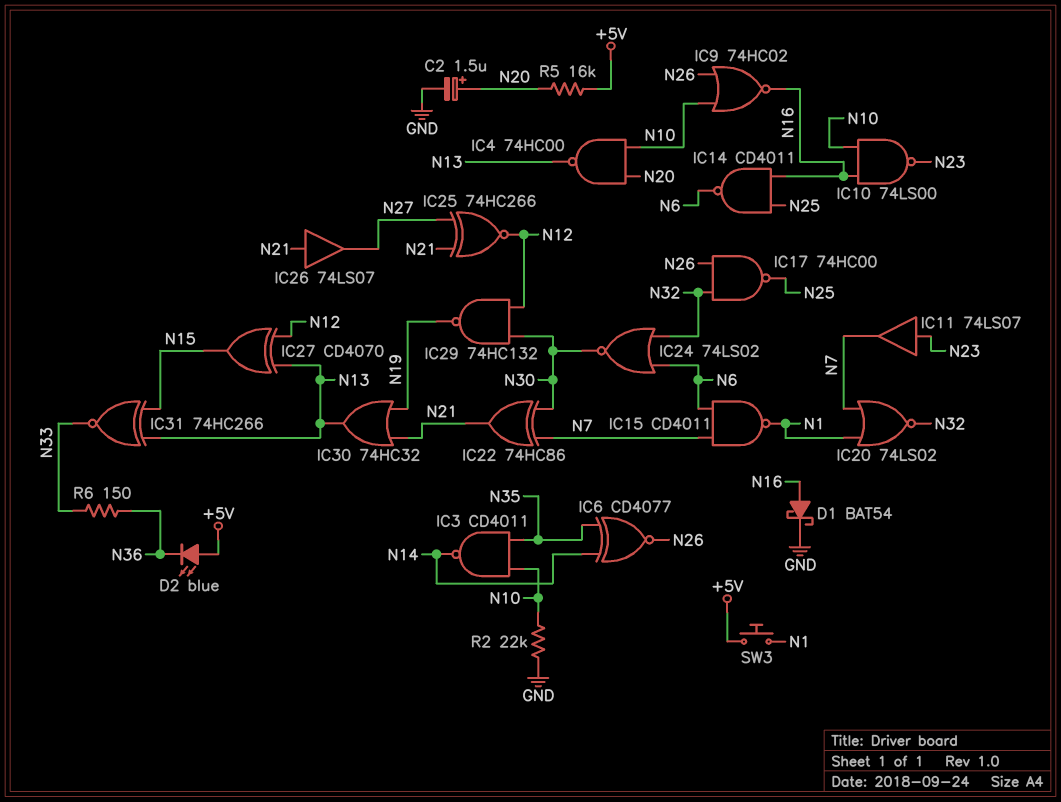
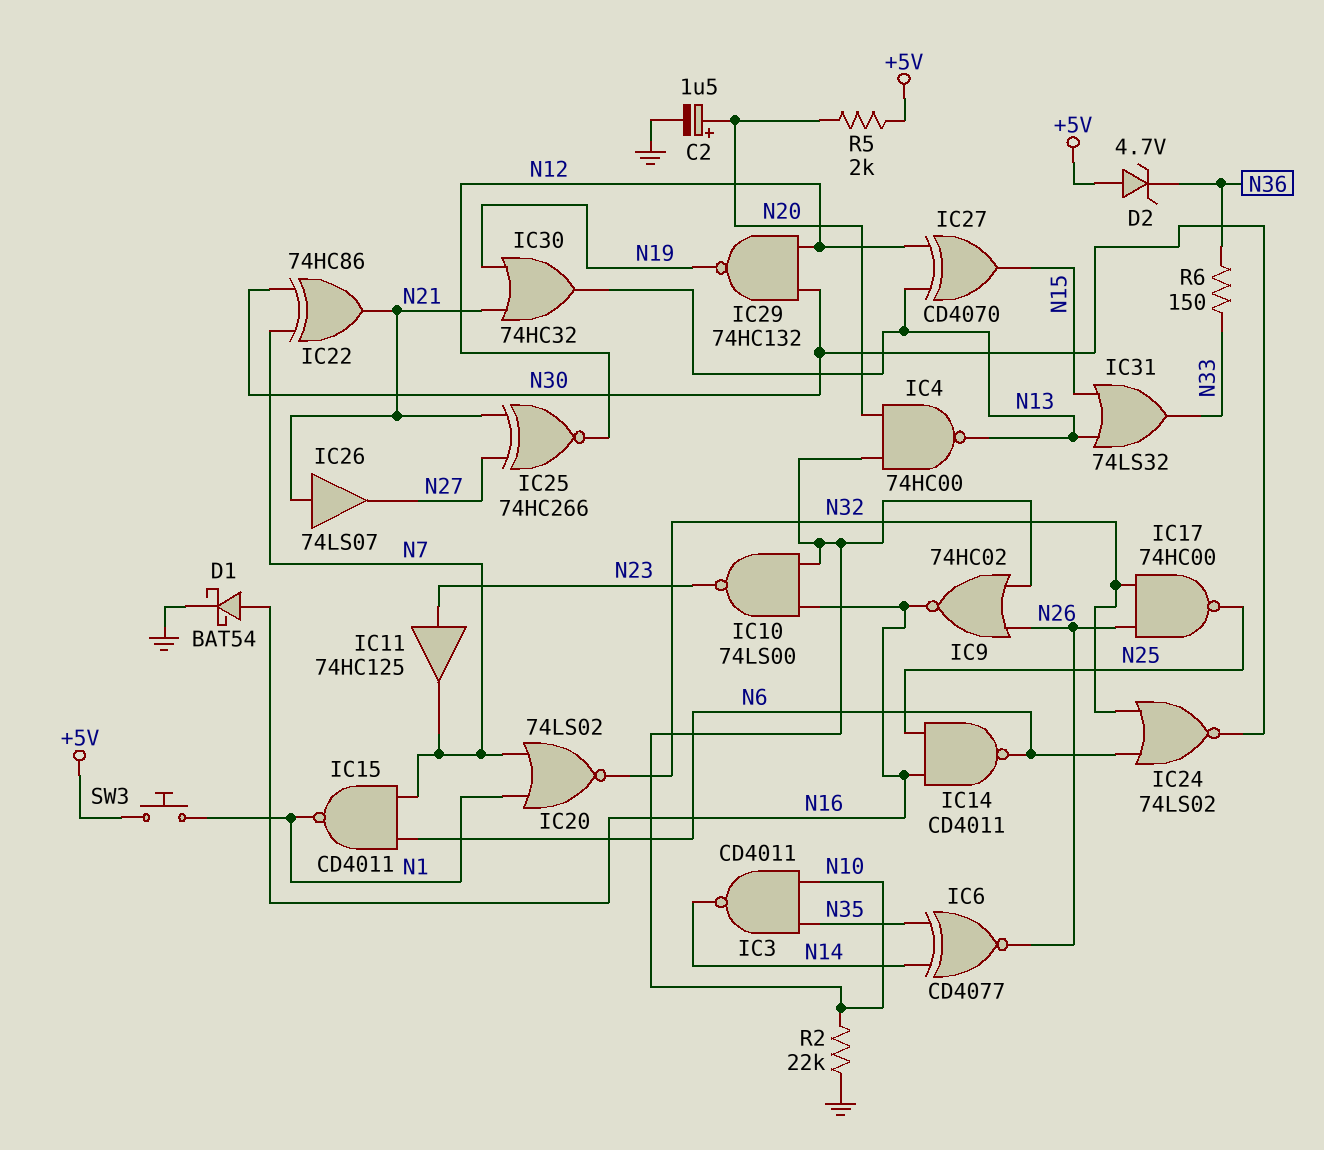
D2: LED blue (A +5V, K N36) -> zener 4.7V (A +5V, K N36)
IC11: buffer 74LS07 (in N23, out N7) -> buffer 74HC125 (in N23, out N7)
IC31: XNOR 74HC266 (in N13, in N15, out N33) -> OR 74LS32 (in N13, in N15, out N33)
R5: 16k (+5V, N20) -> 2k (+5V, N20)

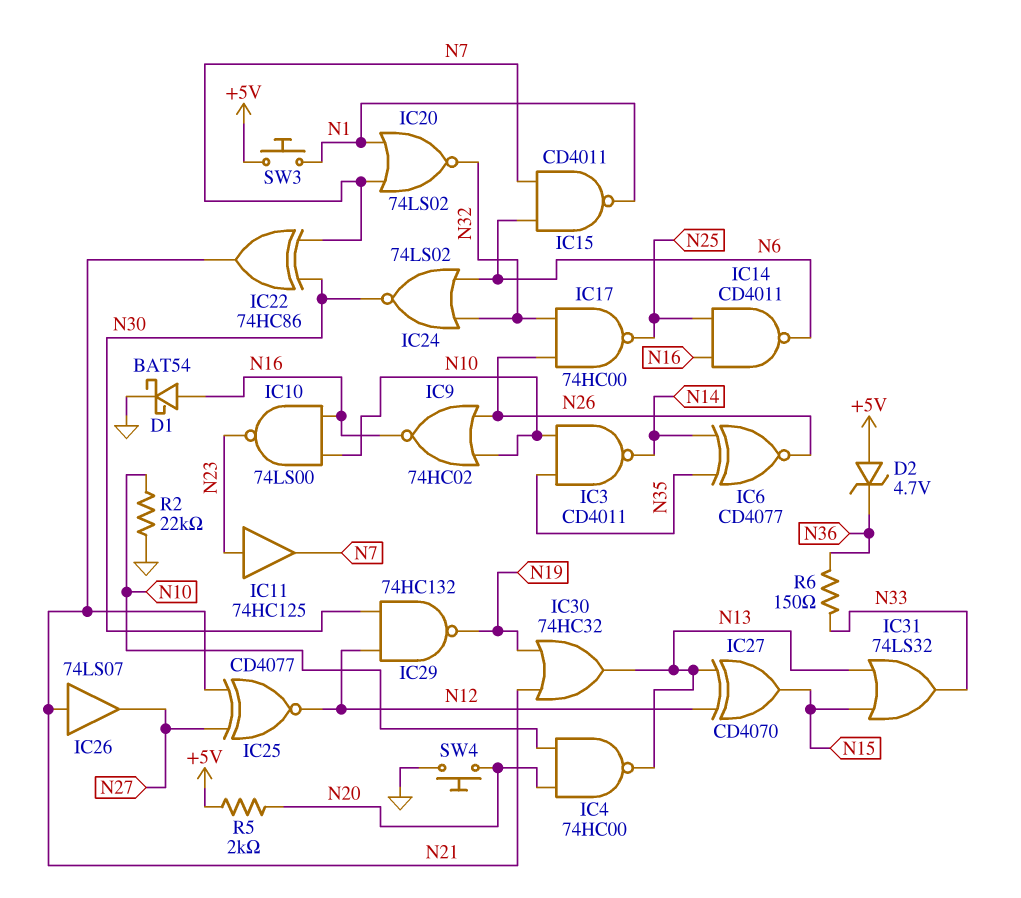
C2: 1.5uF (plus N20, minus GND) -> none
IC25: XNOR 74HC266 (in N21, in N27, out N12) -> XNOR CD4077 (in N21, in N27, out N12)
SW4: none -> button (GND, N20)

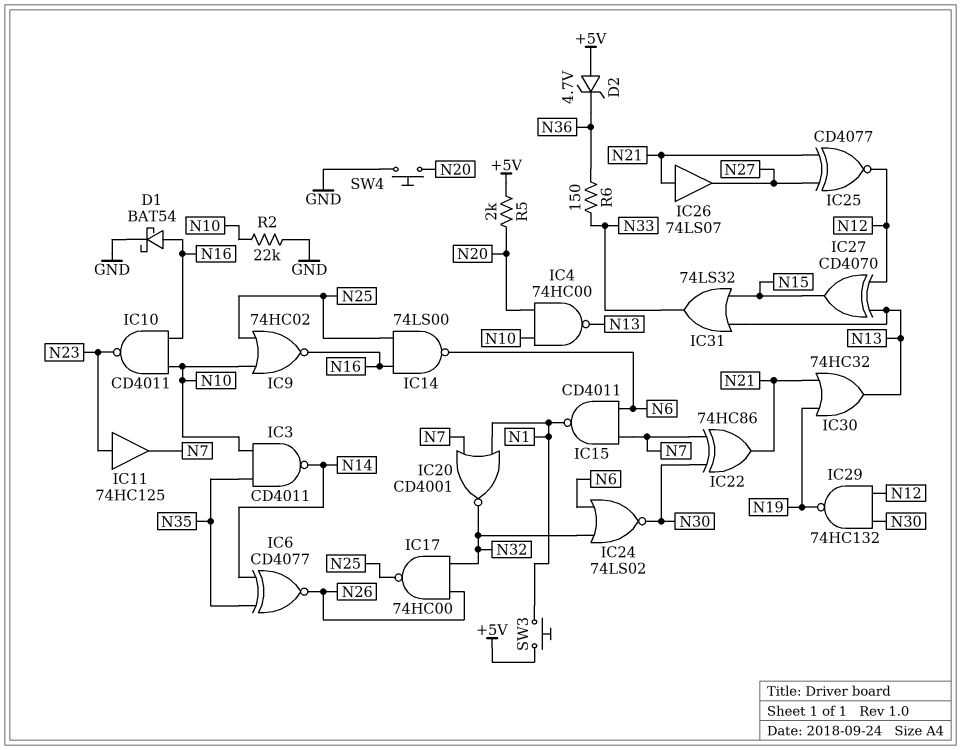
IC9: NOR 74HC02 (in N10, in N26, out N16) -> NOR 74HC02 (in N10, in N25, out N16)
IC10: NAND 74LS00 (in N10, in N16, out N23) -> NAND CD4011 (in N10, in N16, out N23)
IC14: NAND CD4011 (in N16, in N25, out N6) -> NAND 74LS00 (in N16, in N25, out N6)
IC20: NOR 74LS02 (in N1, in N7, out N32) -> NOR CD4001 (in N1, in N7, out N32)

